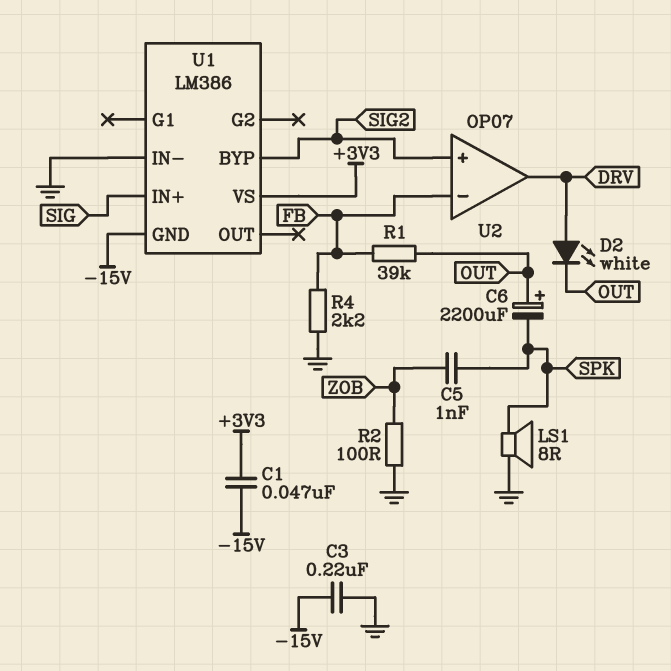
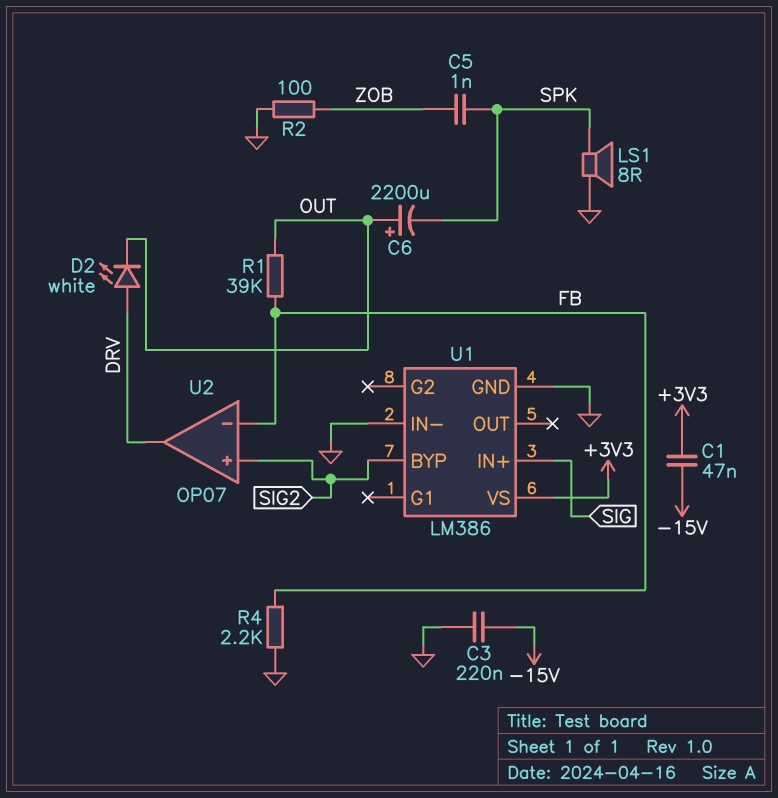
U1 pin GND: -15V -> GND

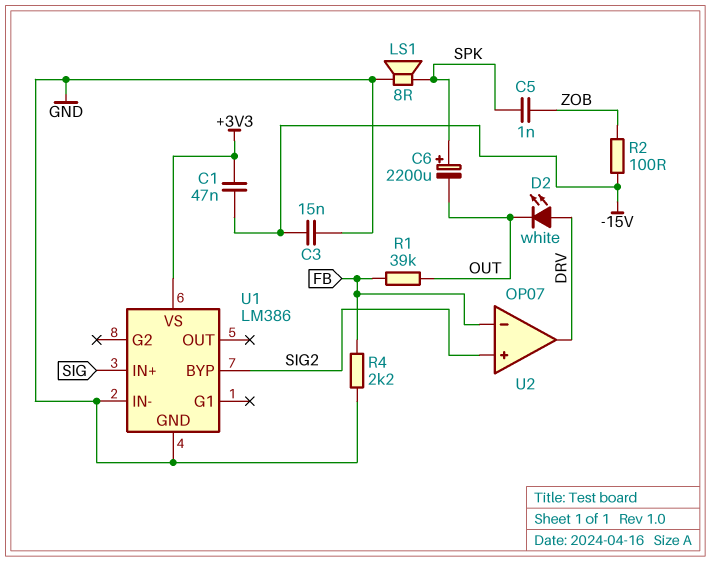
C3: 220nF (-15V, GND) -> 15nF (-15V, GND)
C6: 2200uF (plus OUT, minus SPK) -> 2200uF (plus SPK, minus OUT)
R2: 100 (GND, ZOB) -> 100 (-15V, ZOB)

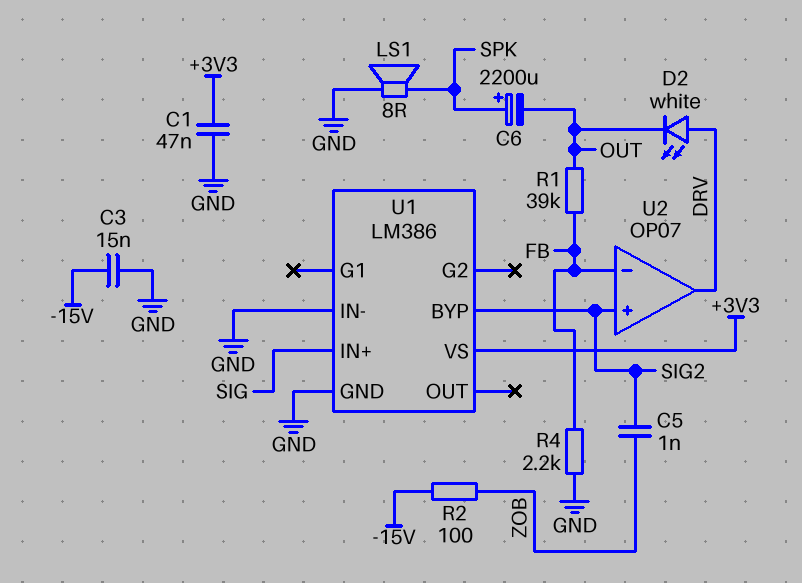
C1: 47nF (+3V3, -15V) -> 47nF (+3V3, GND)
C5: 1nF (SPK, ZOB) -> 1nF (SIG2, ZOB)

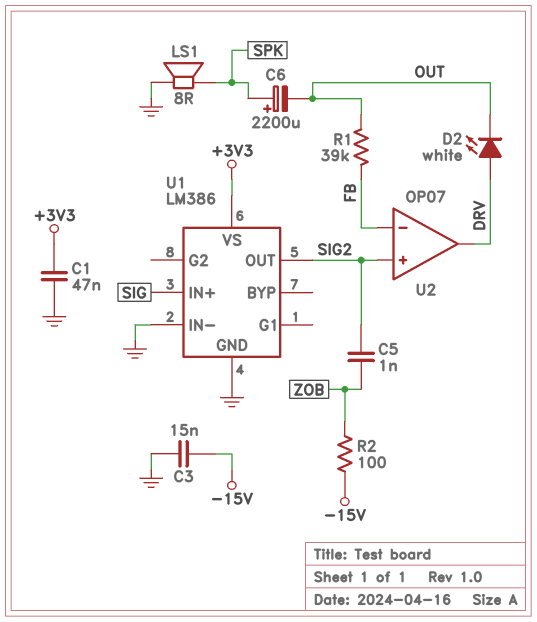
R4: 2.2k (FB, GND) -> none
U1 pin BYP: SIG2 -> none
U1 pin OUT: none -> SIG2

